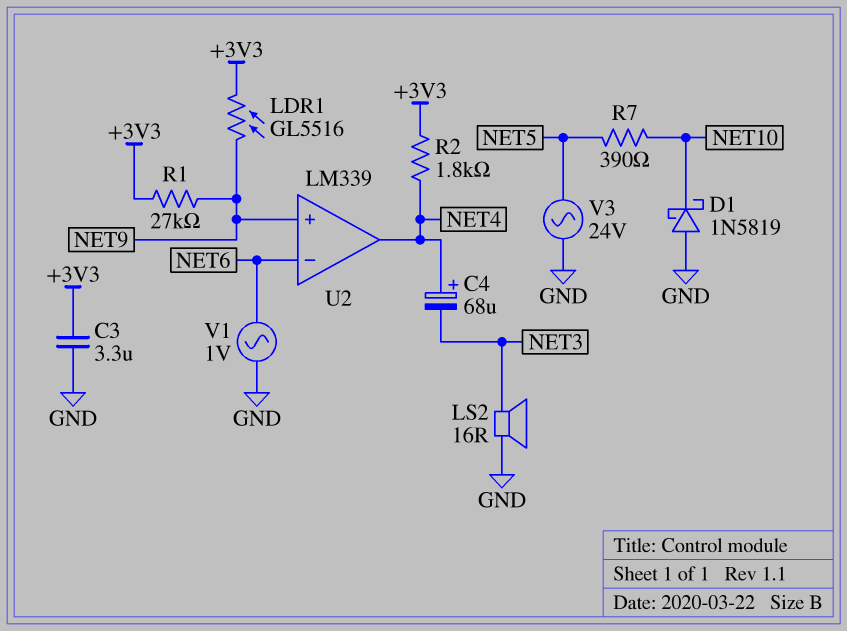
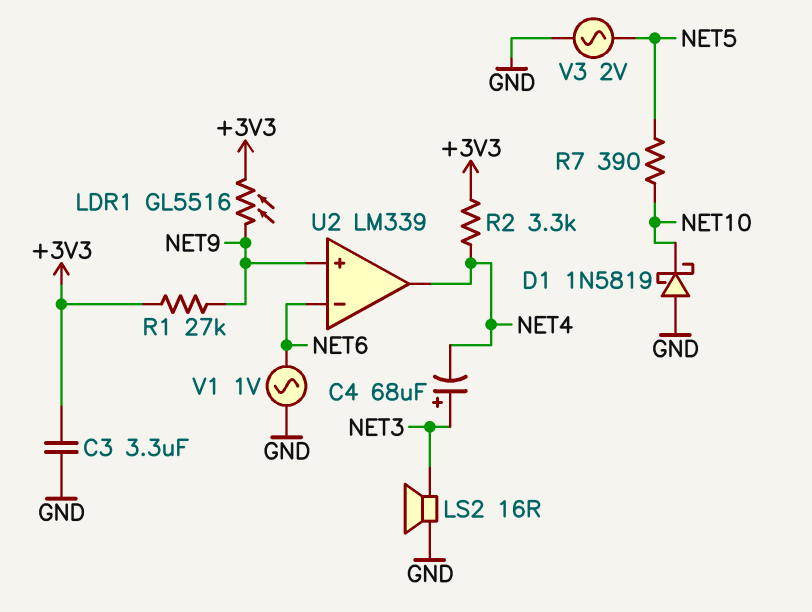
C4: 68uF (plus NET4, minus NET3) -> 68uF (plus NET3, minus NET4)
R2: 1.8k (+3V3, NET4) -> 3.3k (+3V3, NET4)
V3: AC 24V (GND, NET5) -> AC 2V (GND, NET5)

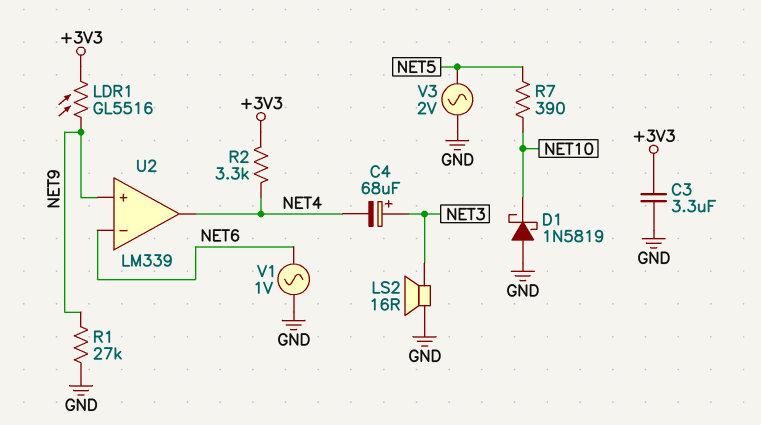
R1: 27k (+3V3, NET9) -> 27k (GND, NET9)

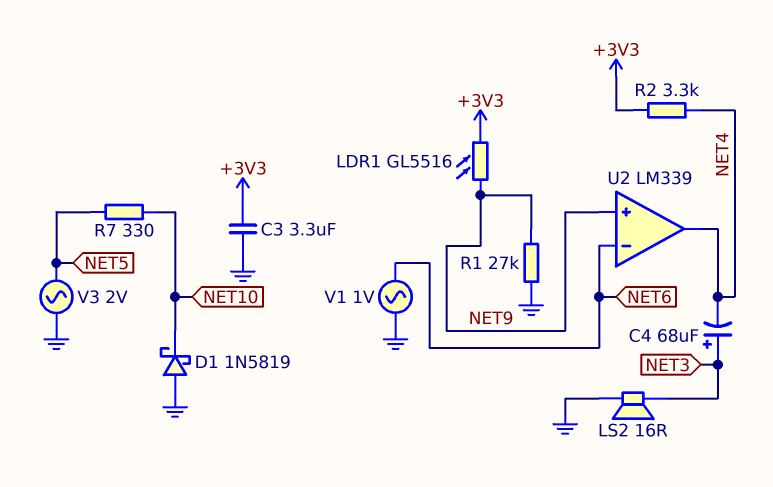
R7: 390 (NET5, NET10) -> 330 (NET5, NET10)

